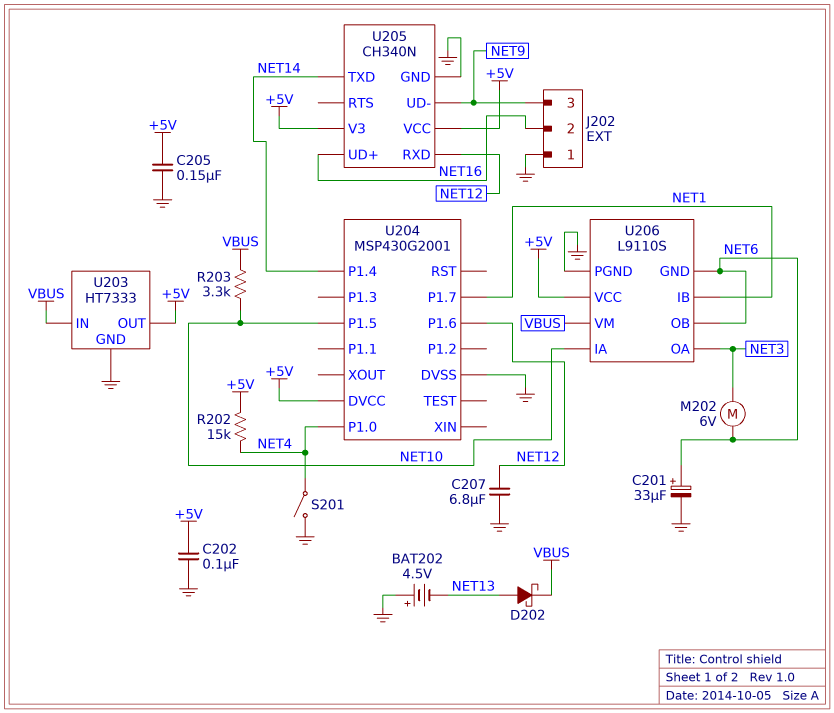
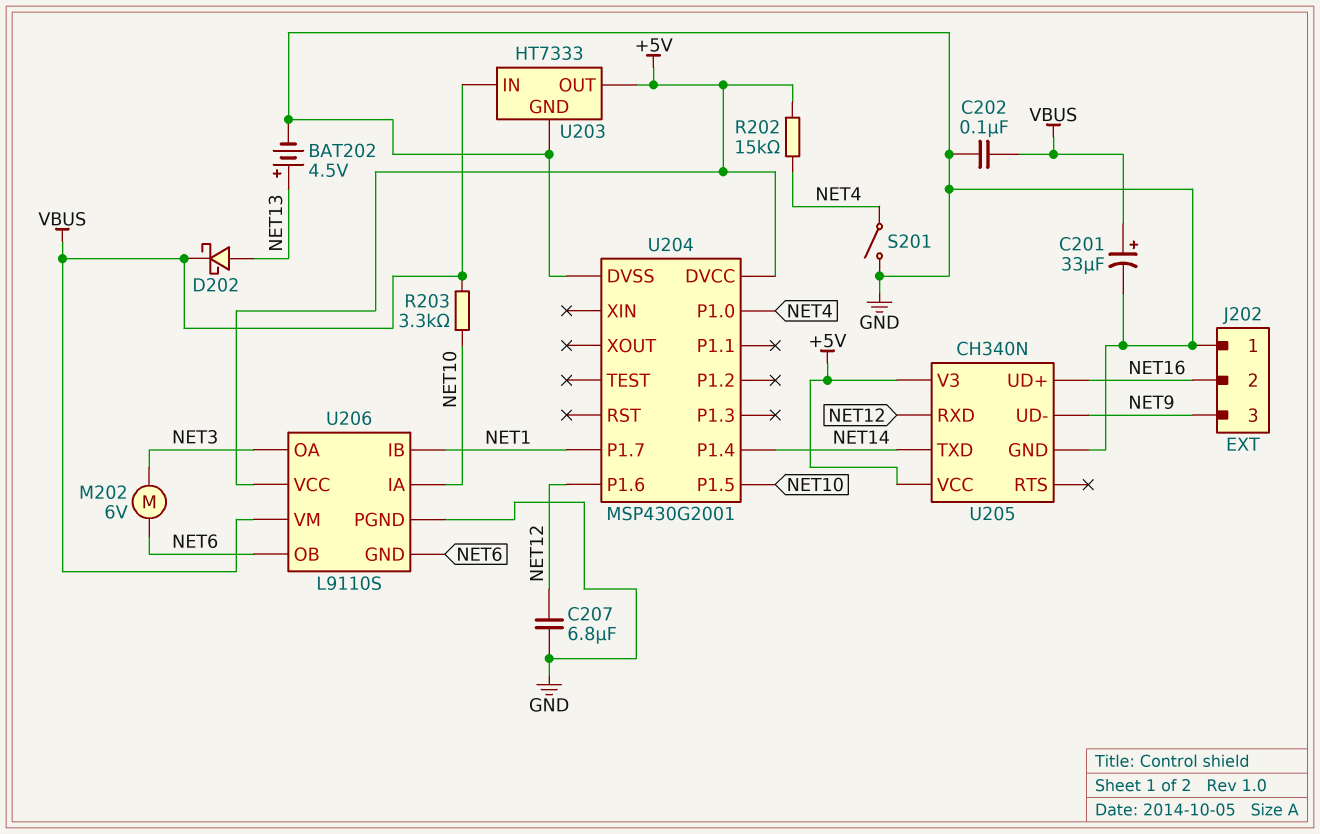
BAT202: 4.5V (plus GND, minus NET13) -> 4.5V (plus NET13, minus GND)
C201: 33uF (plus NET6, minus GND) -> 33uF (plus VBUS, minus GND)
C202: 100nF (+5V, GND) -> 100nF (GND, VBUS)
C205: 150nF (+5V, GND) -> none

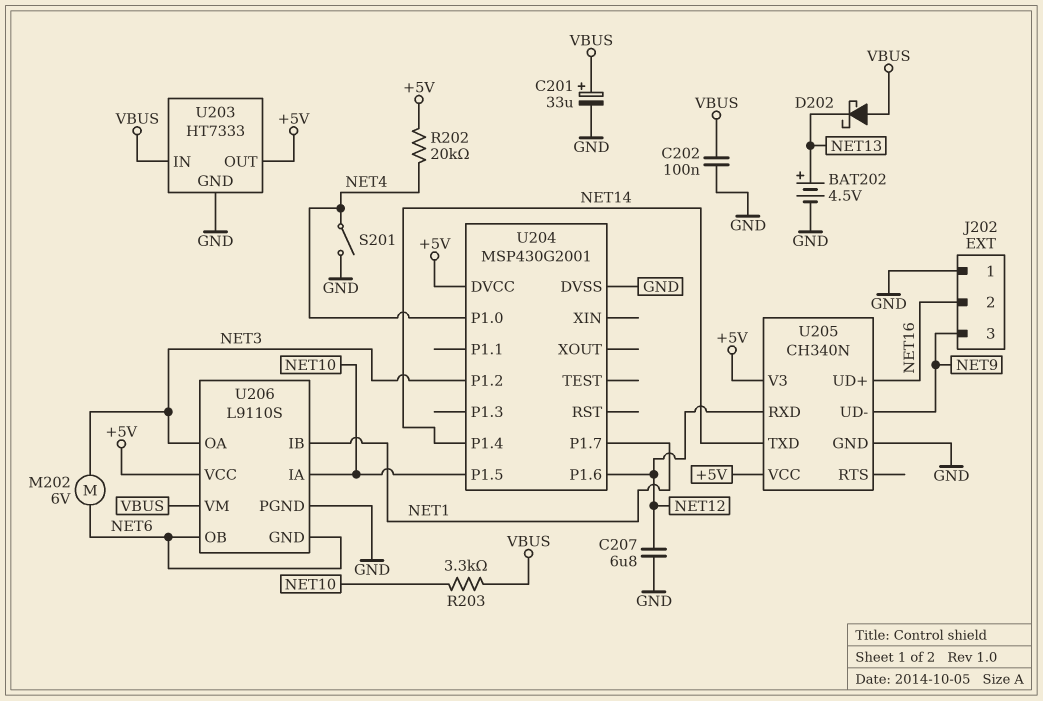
D202: schottky (A NET13, K VBUS) -> schottky (A VBUS, K NET13)
R202: 15k (+5V, NET4) -> 20k (+5V, NET4)
U204 pin P1.2: none -> NET3

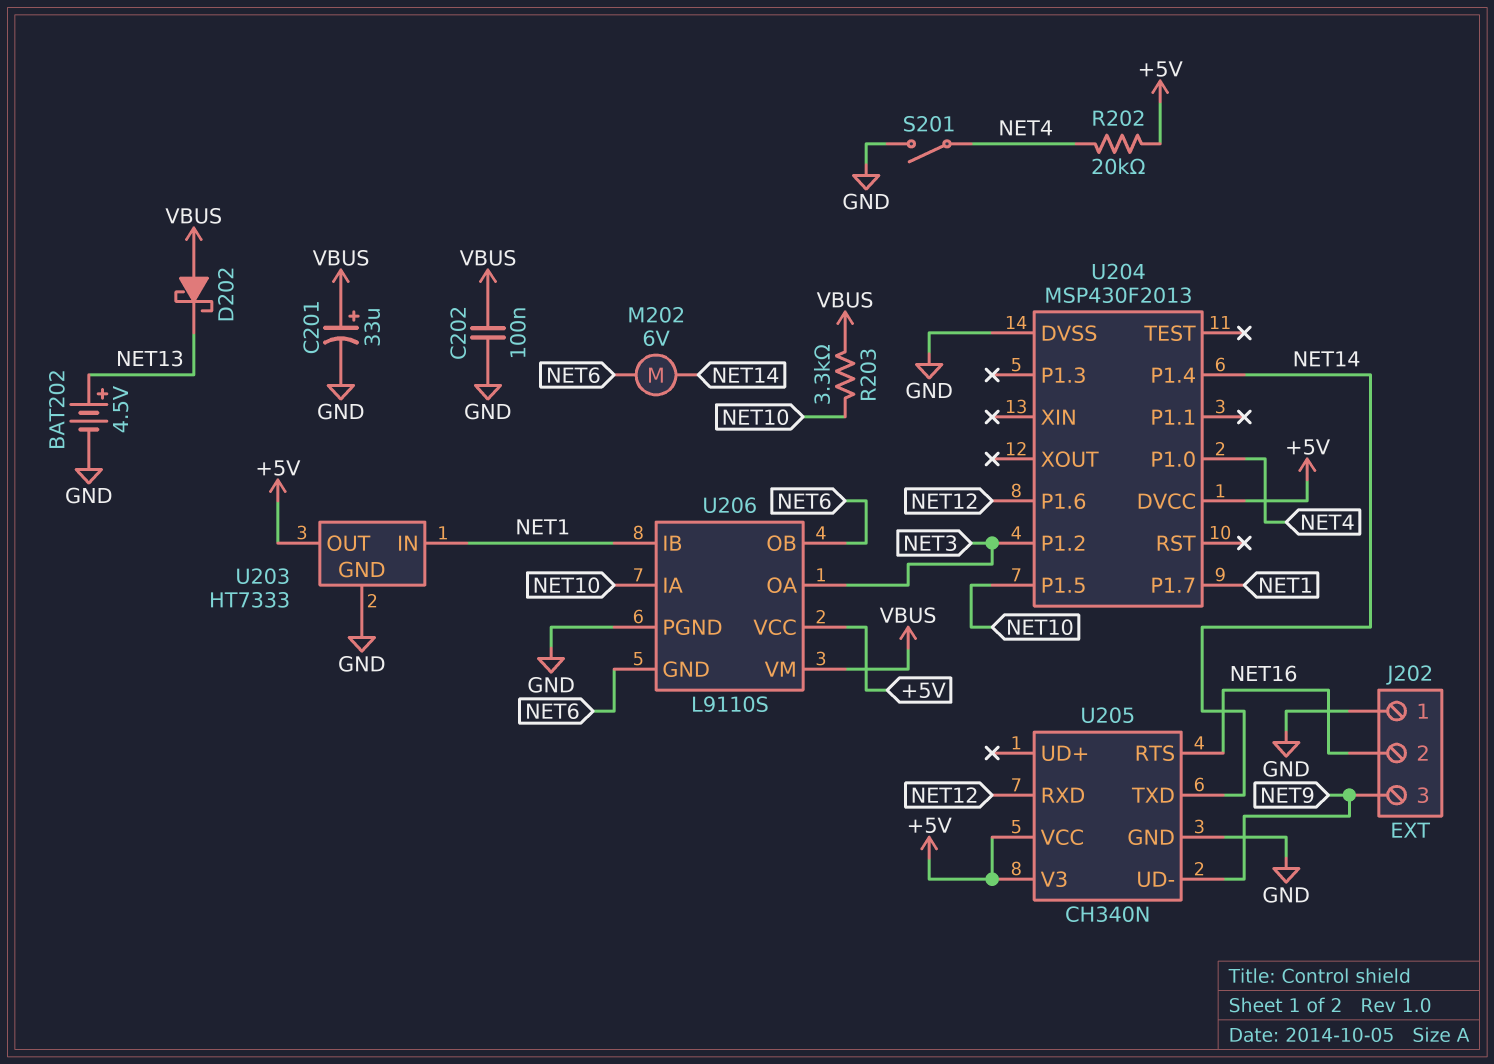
C207: 6.8uF (GND, NET12) -> none
M202: motor 6V (NET3, NET6) -> motor 6V (NET6, NET14)
U203 pin IN: VBUS -> NET1
U204: MSP430G2001 -> MSP430F2013
U205 pin RTS: none -> NET16
U205 pin UD+: NET16 -> none

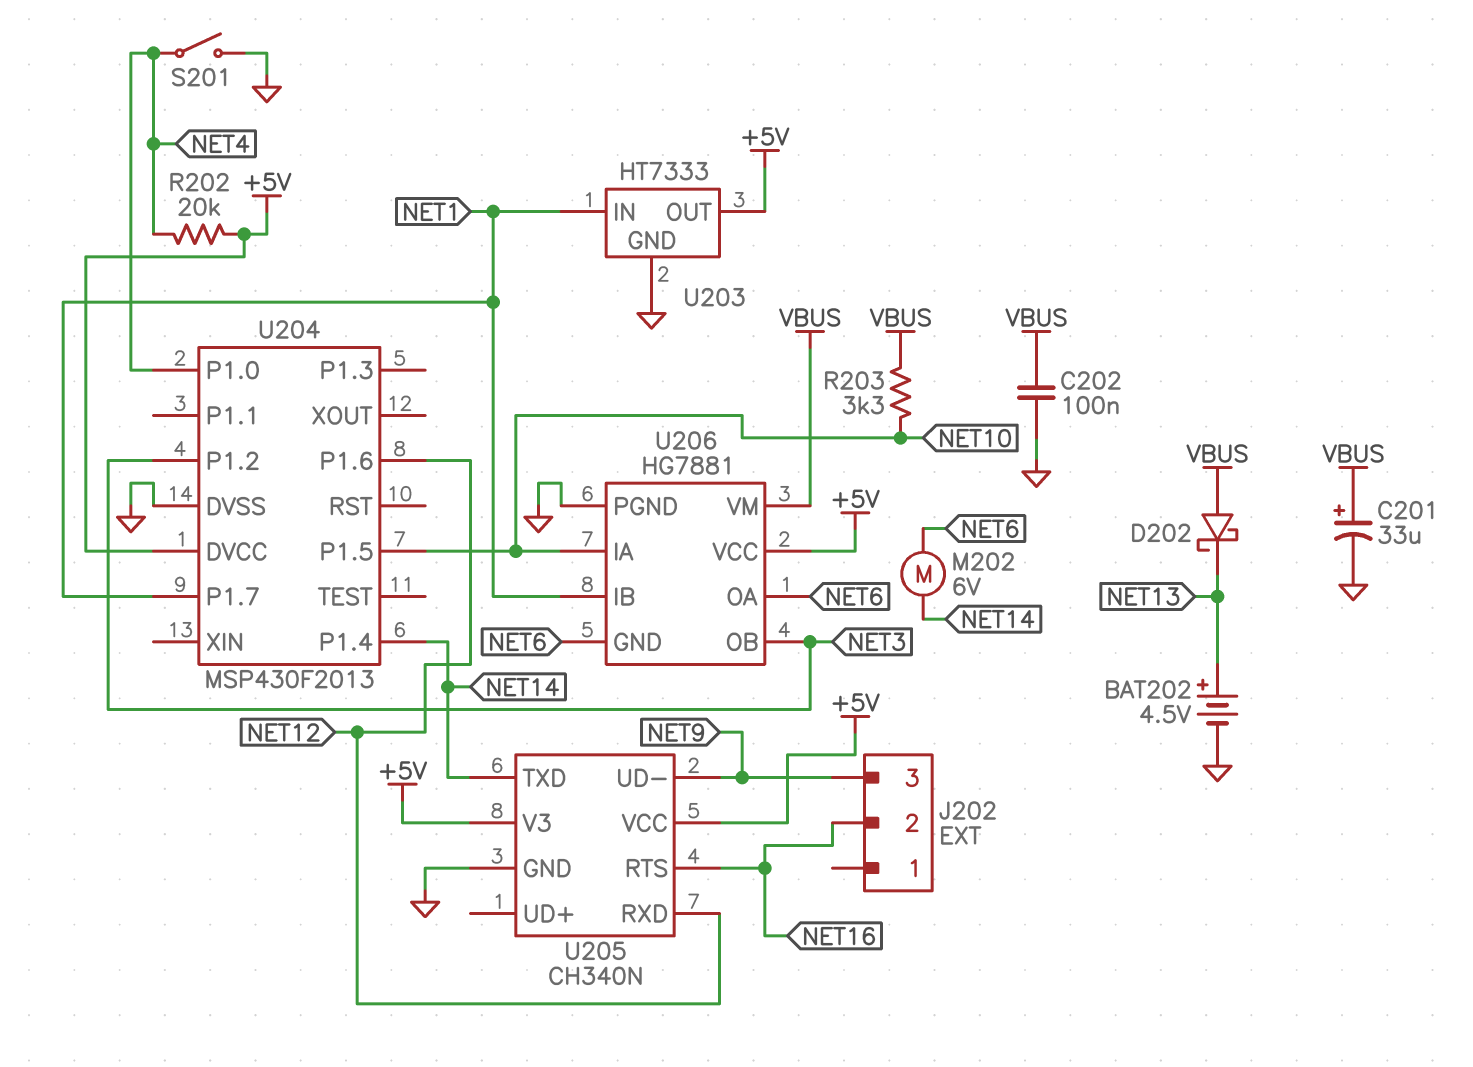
J202 pin 1: GND -> none
U206: L9110S -> HG7881
U206 pin OA: NET3 -> NET6
U206 pin OB: NET6 -> NET3

